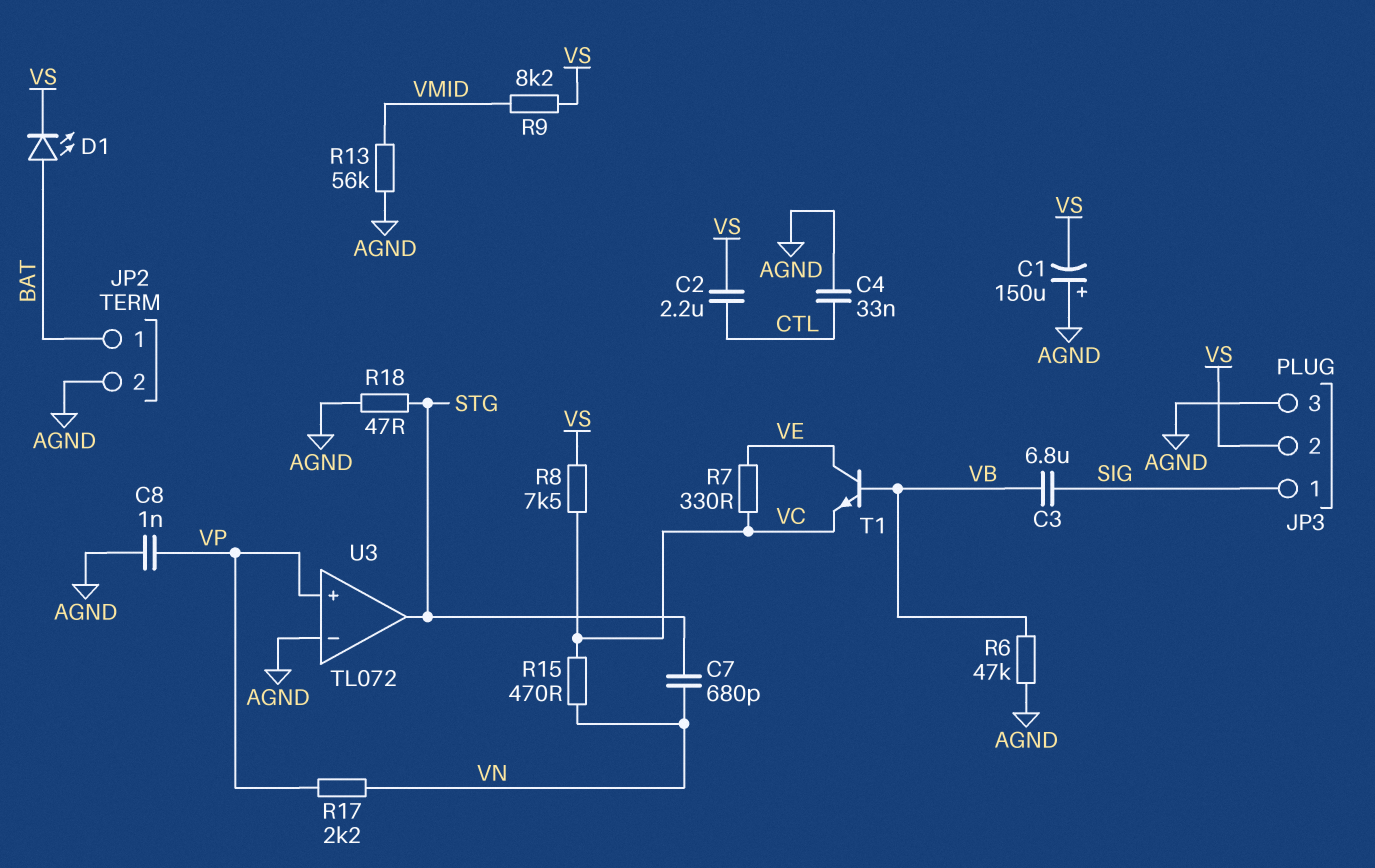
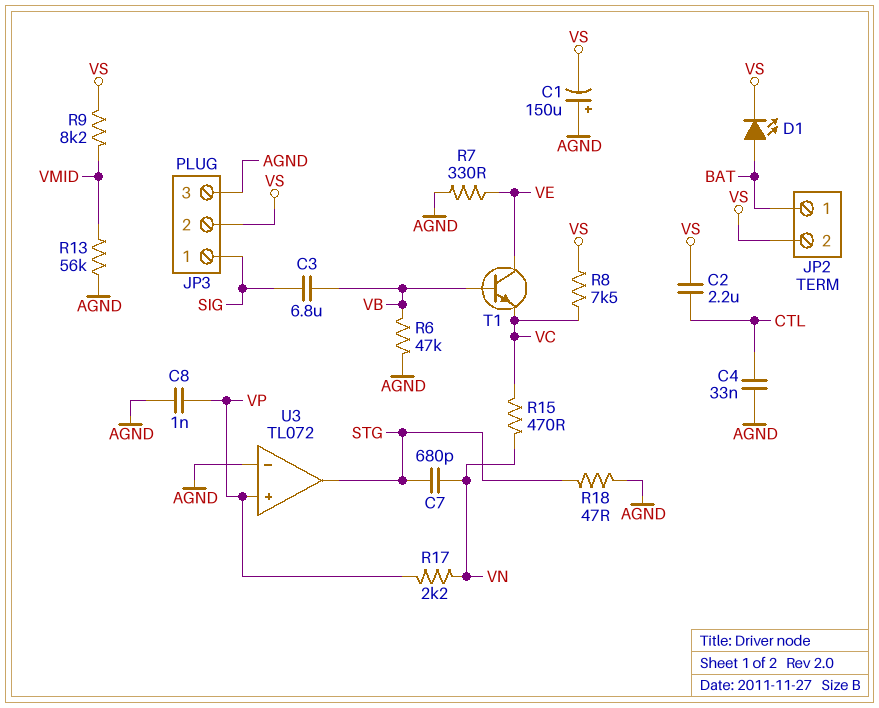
JP2 pin 2: AGND -> VS
R7: 330 (VC, VE) -> 330 (AGND, VE)

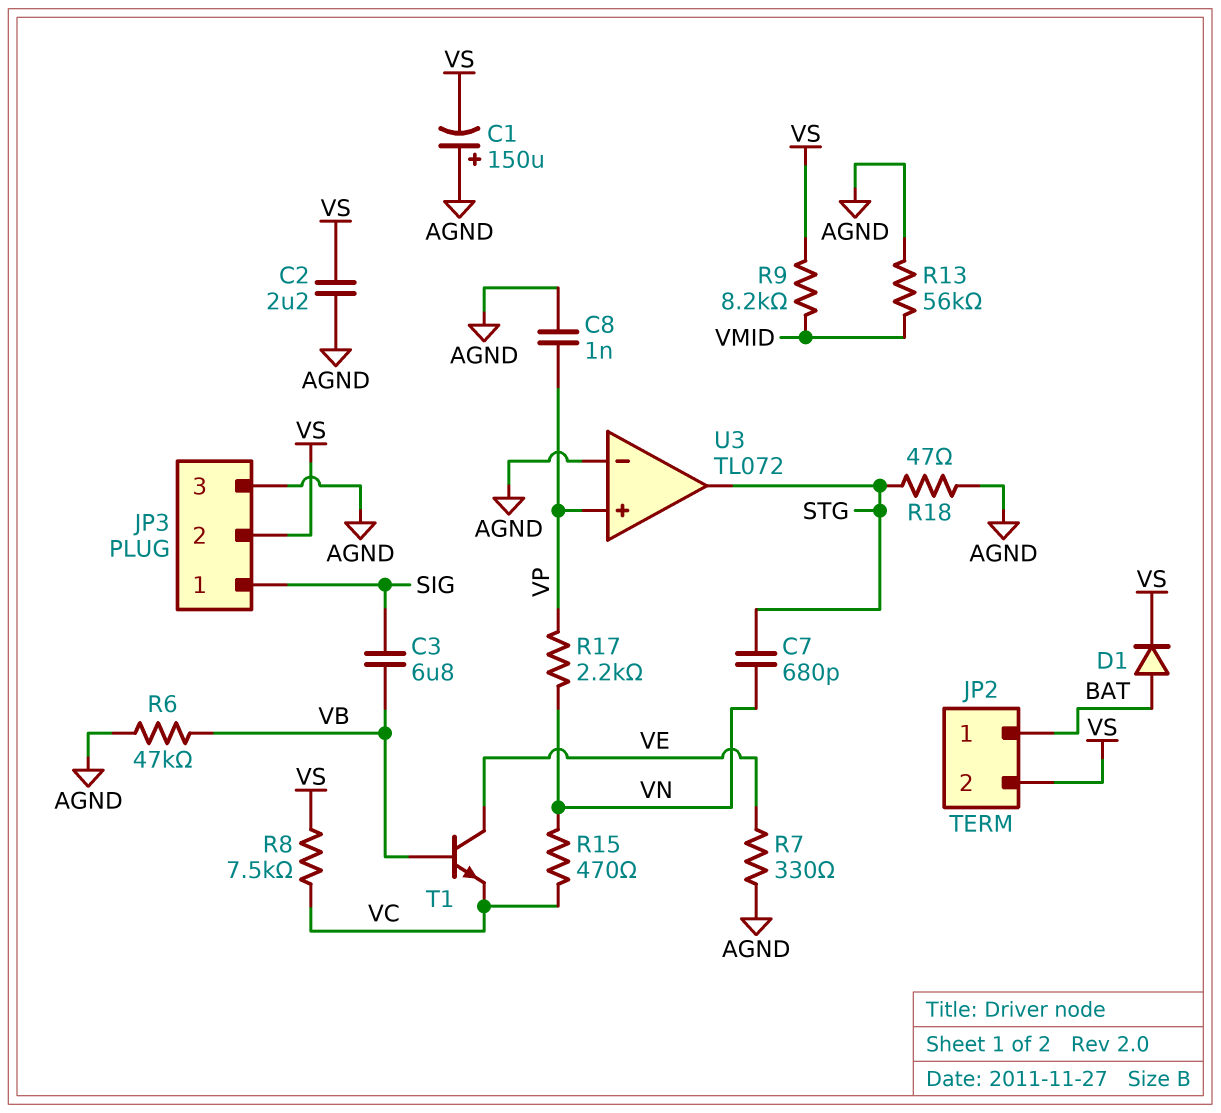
C2: 2.2uF (CTL, VS) -> 2.2uF (AGND, VS)
C4: 33nF (AGND, CTL) -> none
D1: LED (A BAT, K VS) -> diode (A BAT, K VS)

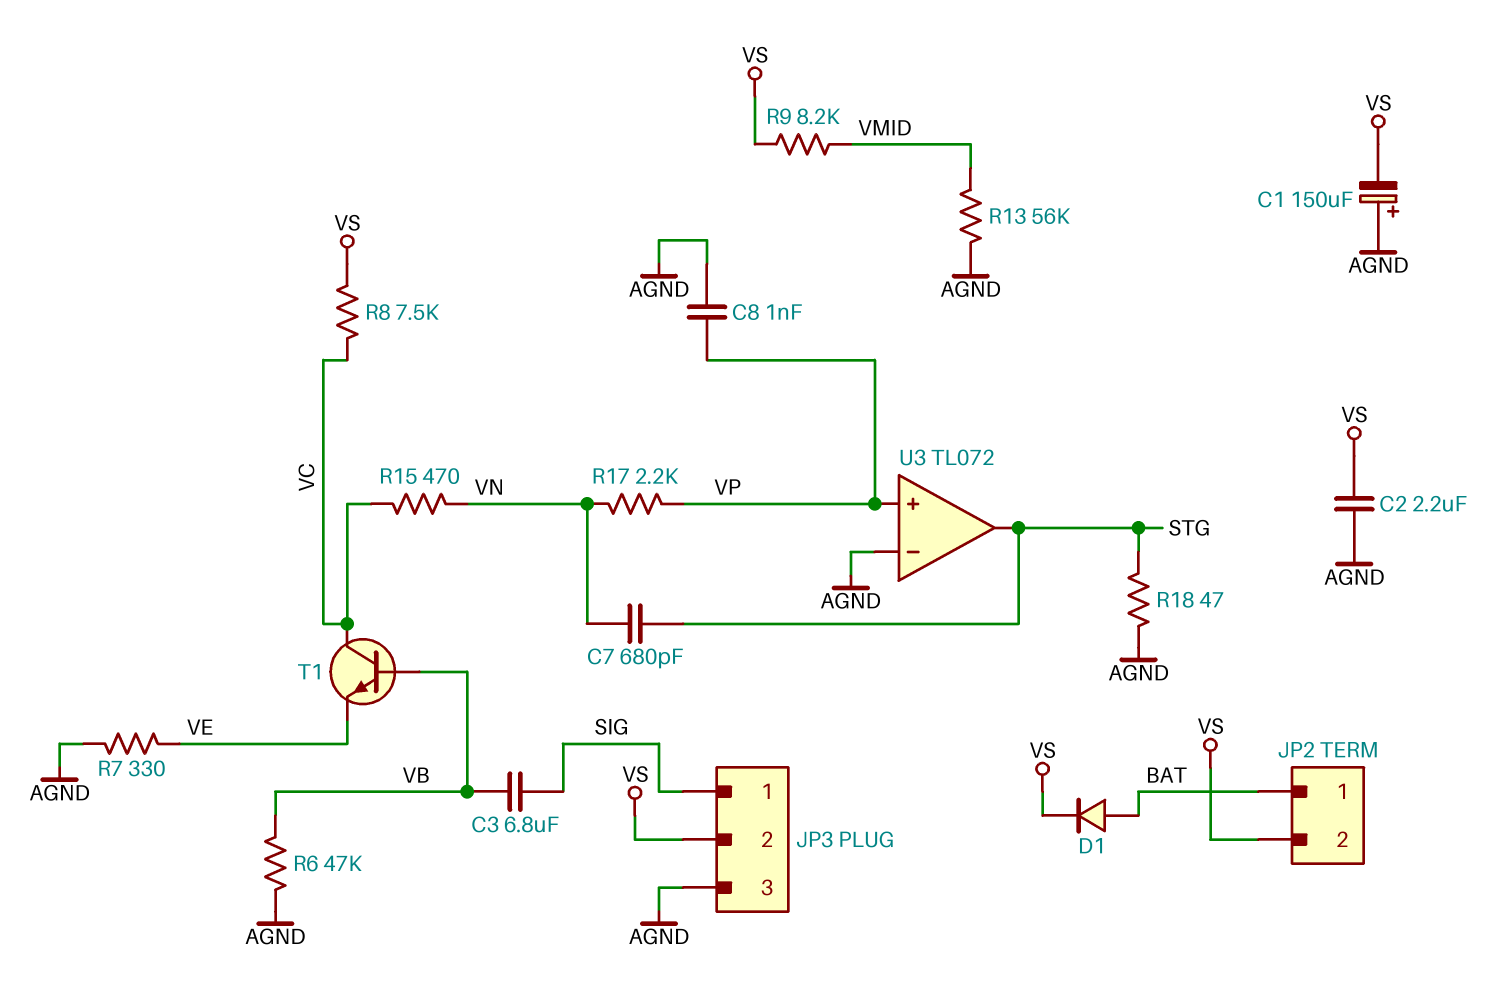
T1: NPN (B VB, C VE, E VC) -> NPN (B VB, C VC, E VE)

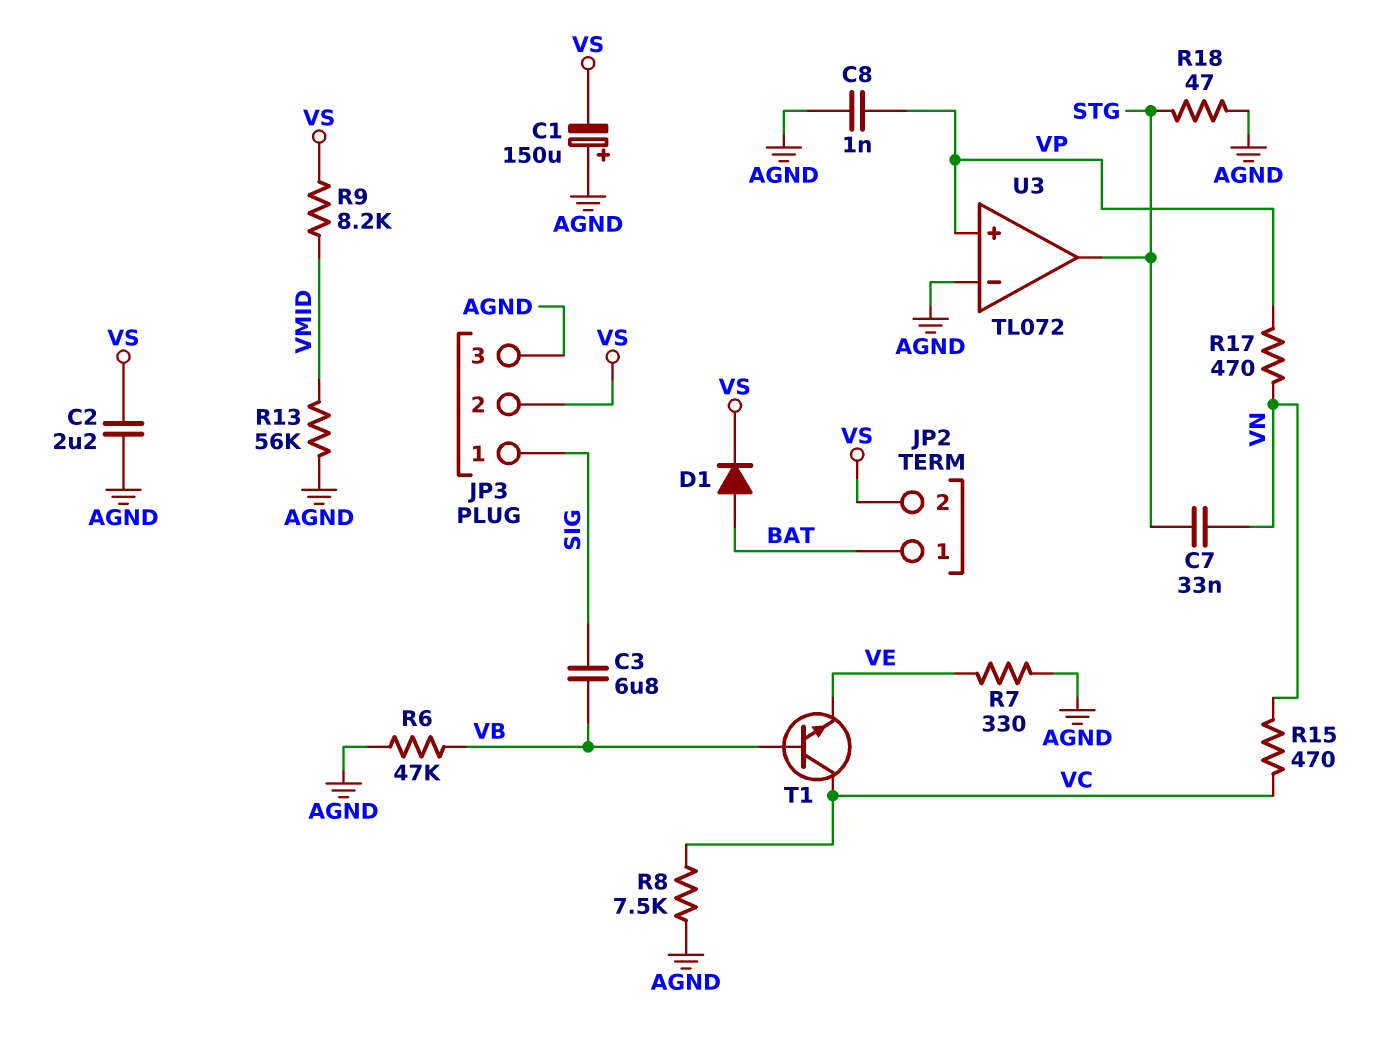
C7: 680pF (STG, VN) -> 33nF (STG, VN)
R8: 7.5k (VC, VS) -> 7.5k (AGND, VC)
R17: 2.2k (VN, VP) -> 470 (VN, VP)

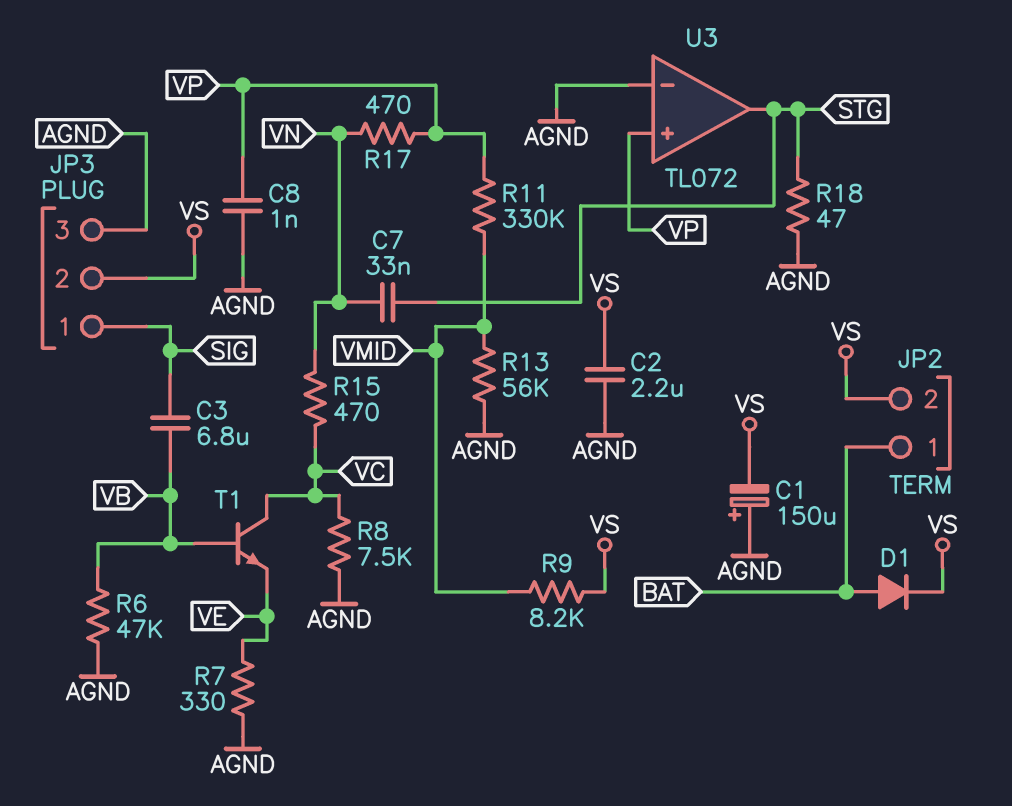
R11: none -> 330k (VMID, VP)

